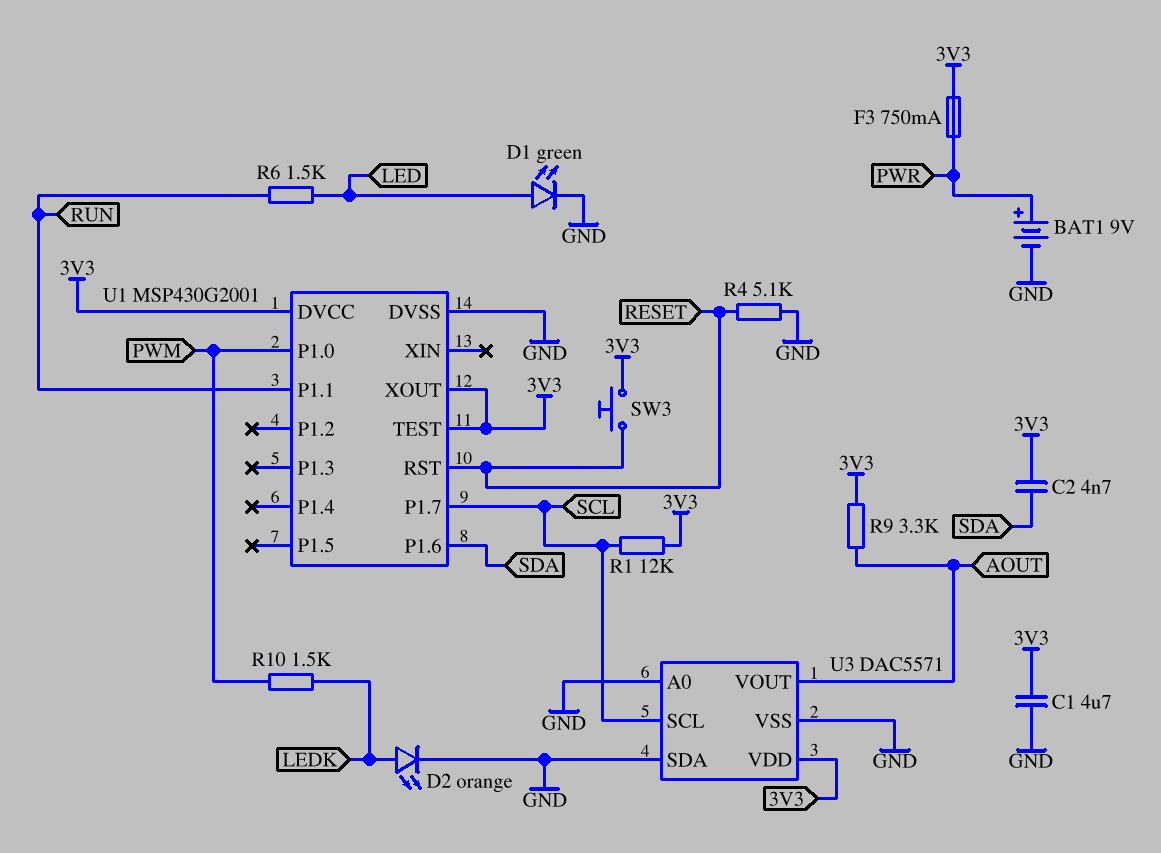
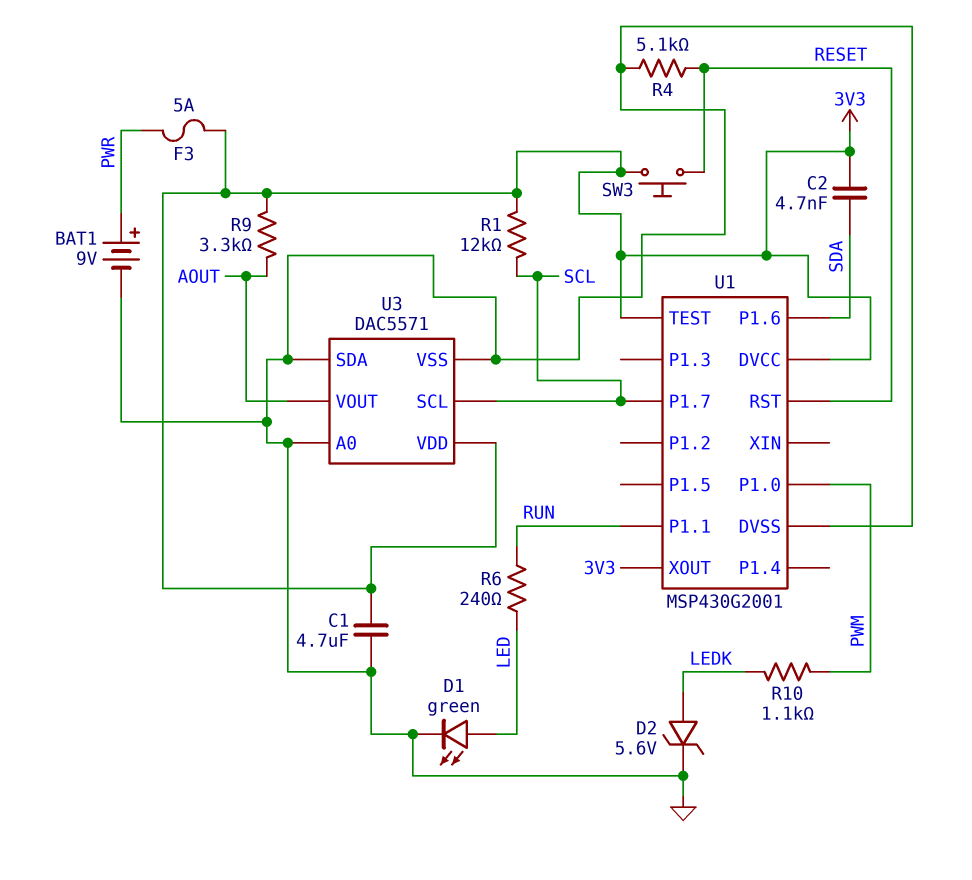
D2: LED orange (A LEDK, K GND) -> zener 5.6V (A LEDK, K GND)
F3: 750mA (3V3, PWR) -> 5A (3V3, PWR)
R6: 1.5k (LED, RUN) -> 240 (LED, RUN)
R10: 1.5k (LEDK, PWM) -> 1.1k (LEDK, PWM)

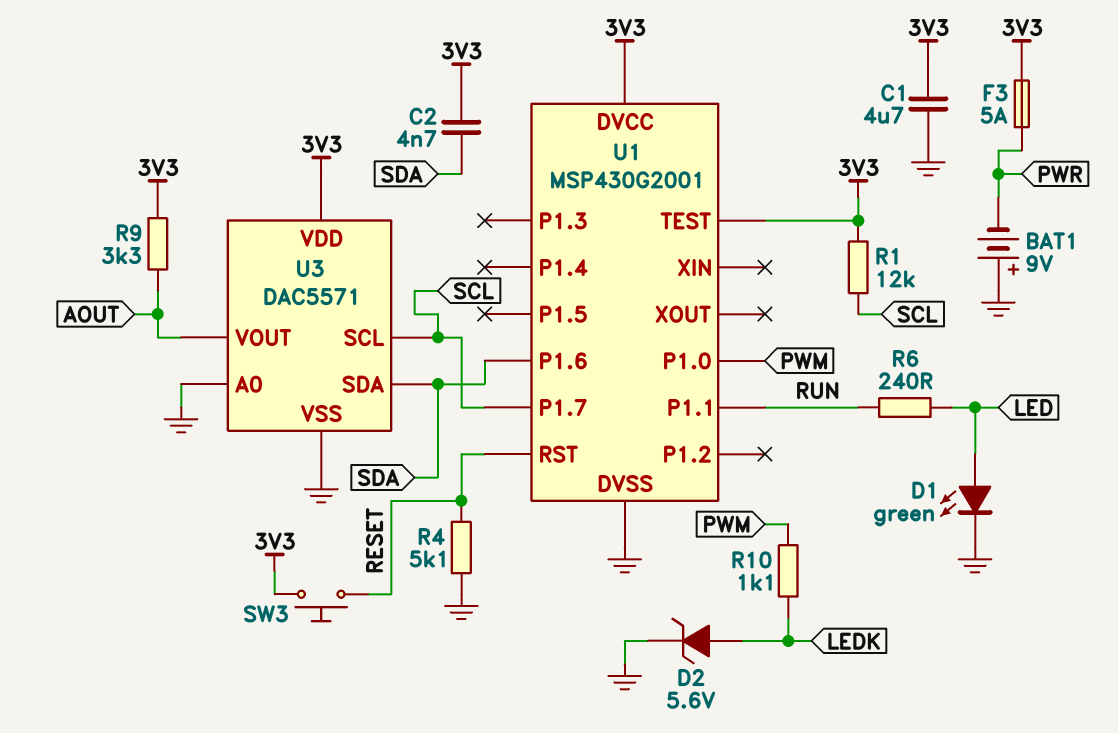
BAT1: 9V (plus PWR, minus GND) -> 9V (plus GND, minus PWR)
U1 pin XOUT: 3V3 -> none
U3 pin SDA: GND -> SDA

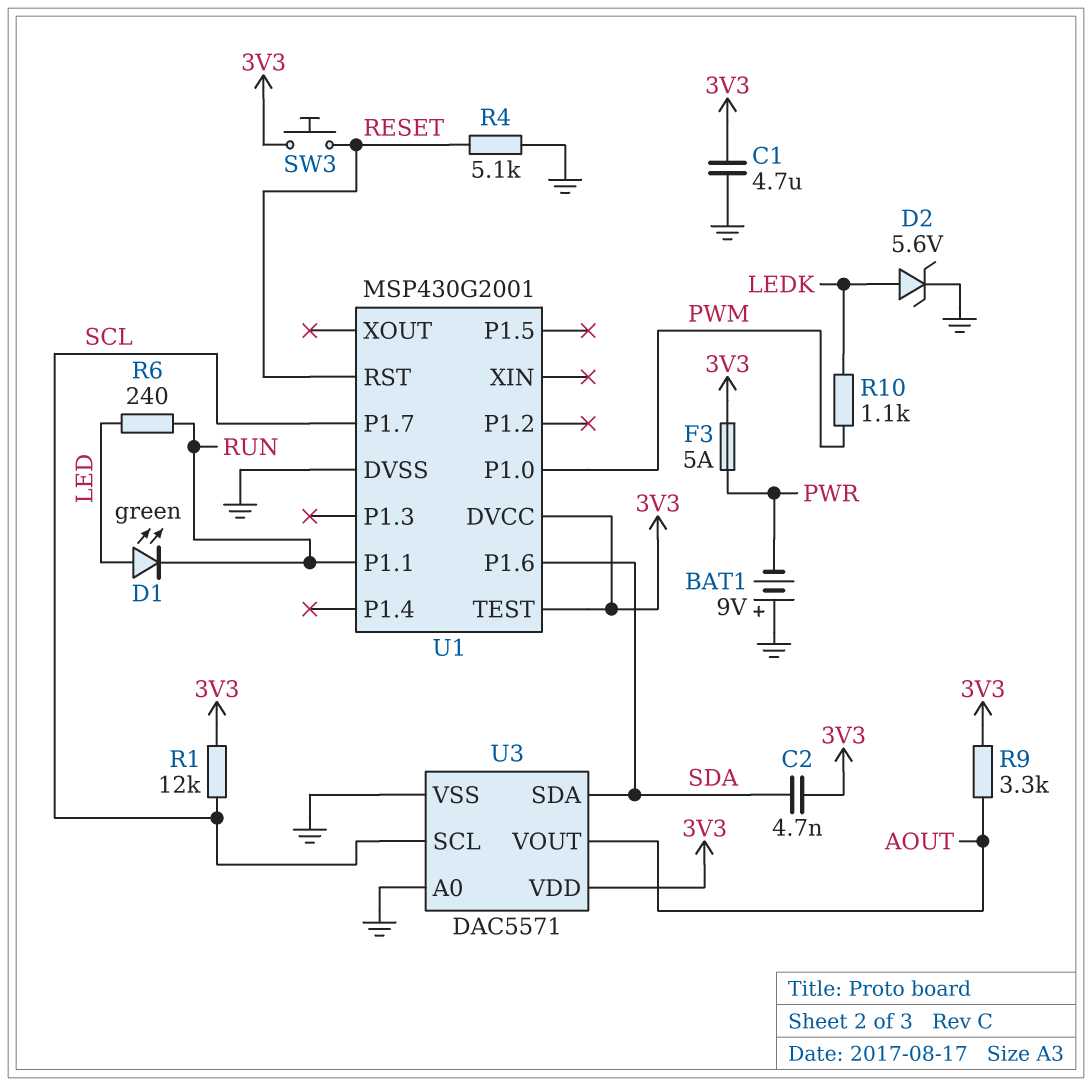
D1: LED green (A LED, K GND) -> LED green (A LED, K RUN)

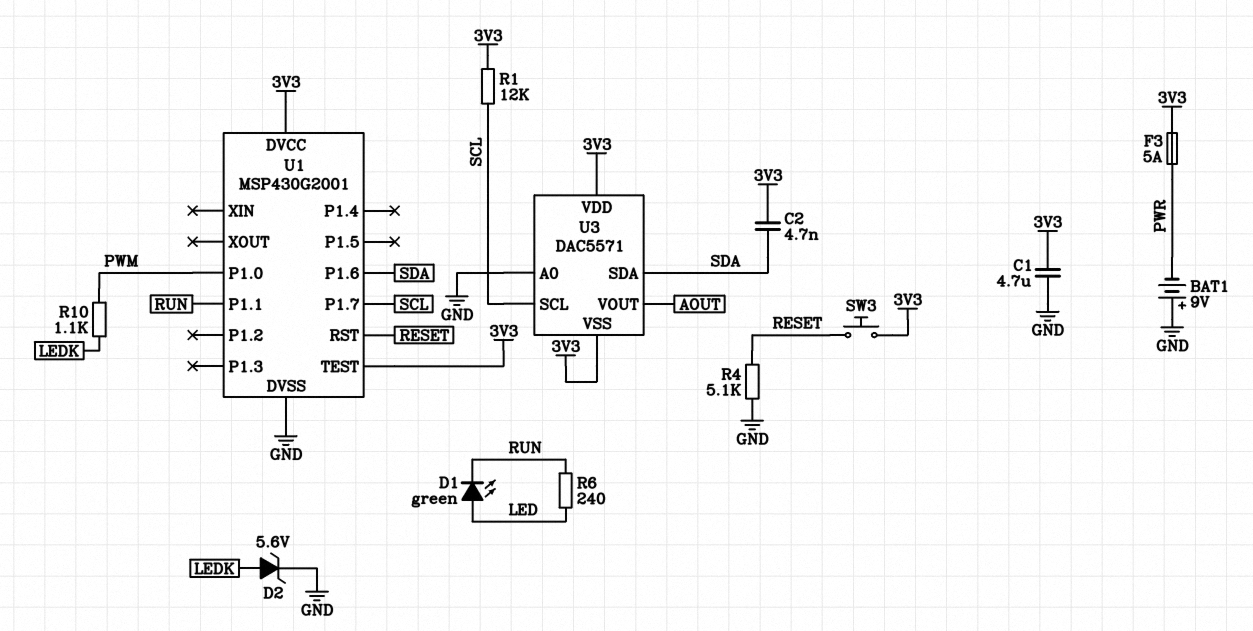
R9: 3.3k (3V3, AOUT) -> none
U3 pin VSS: GND -> 3V3

